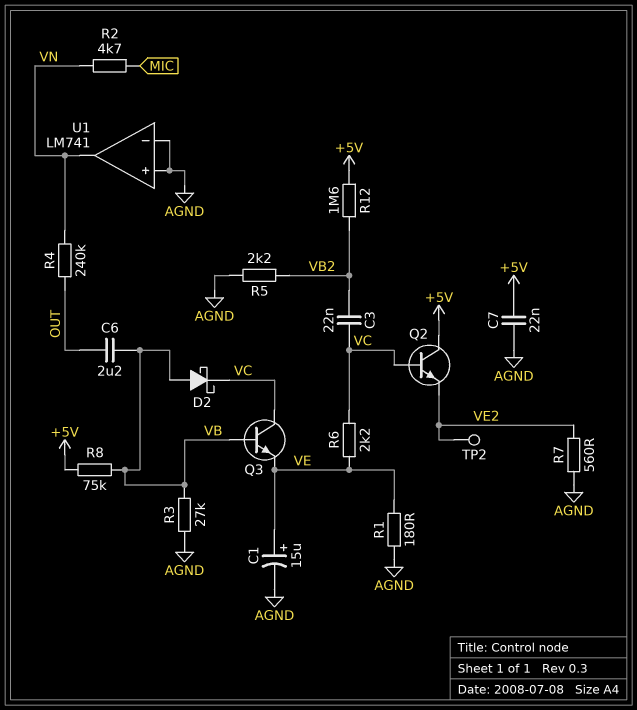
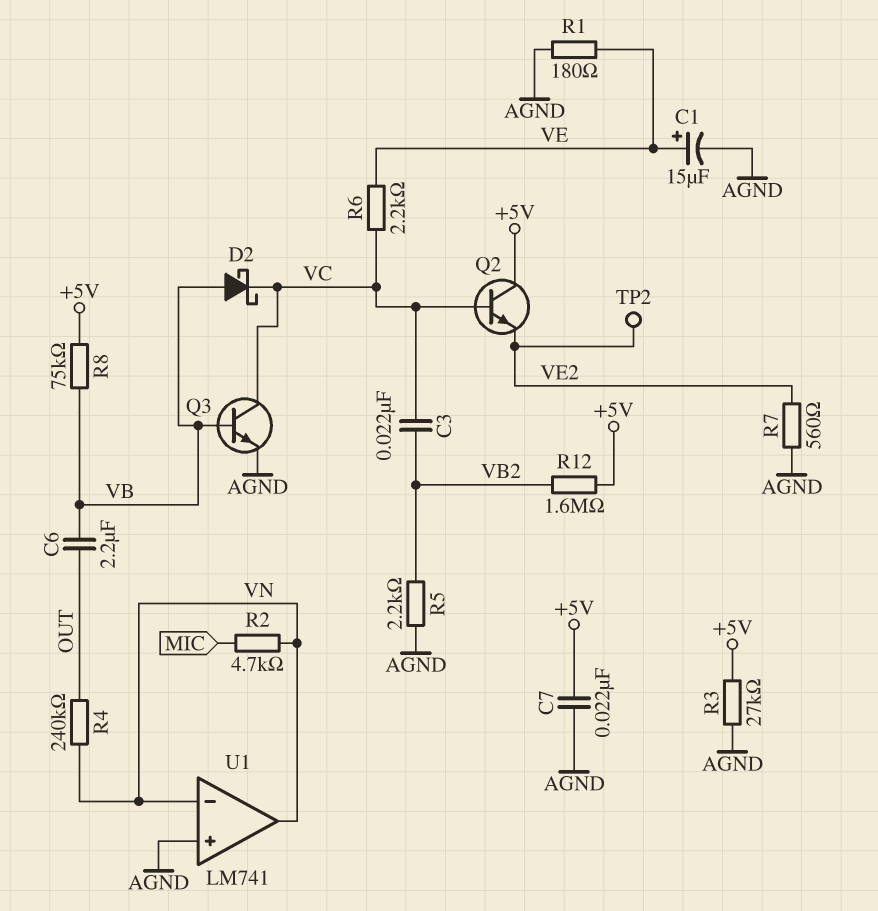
Q3: NPN (B VB, C VC, E VE) -> NPN (B VB, C VC, E AGND)
R3: 27k (AGND, VB) -> 27k (+5V, AGND)
U1 pin in-: AGND -> VN

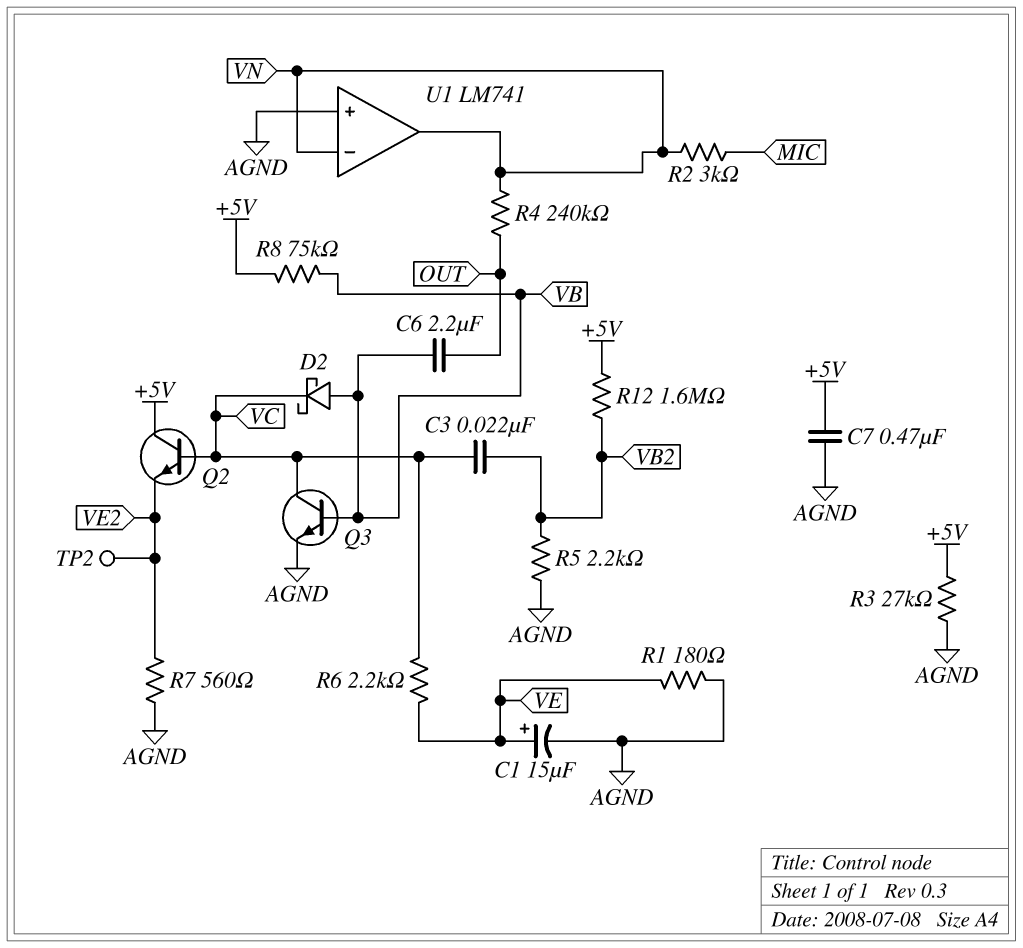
C7: 22nF (+5V, AGND) -> 470nF (+5V, AGND)
R2: 4.7k (MIC, VN) -> 3k (MIC, VN)

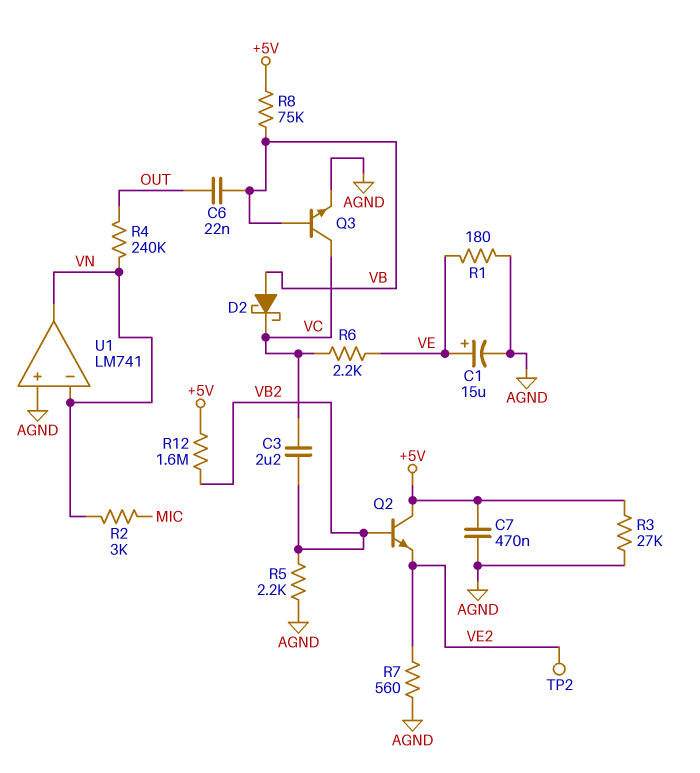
C3: 22nF (VB2, VC) -> 2.2uF (VB2, VC)
C6: 2.2uF (OUT, VB) -> 22nF (OUT, VB)
Q2: NPN (B VC, C +5V, E VE2) -> NPN (B VB2, C +5V, E VE2)

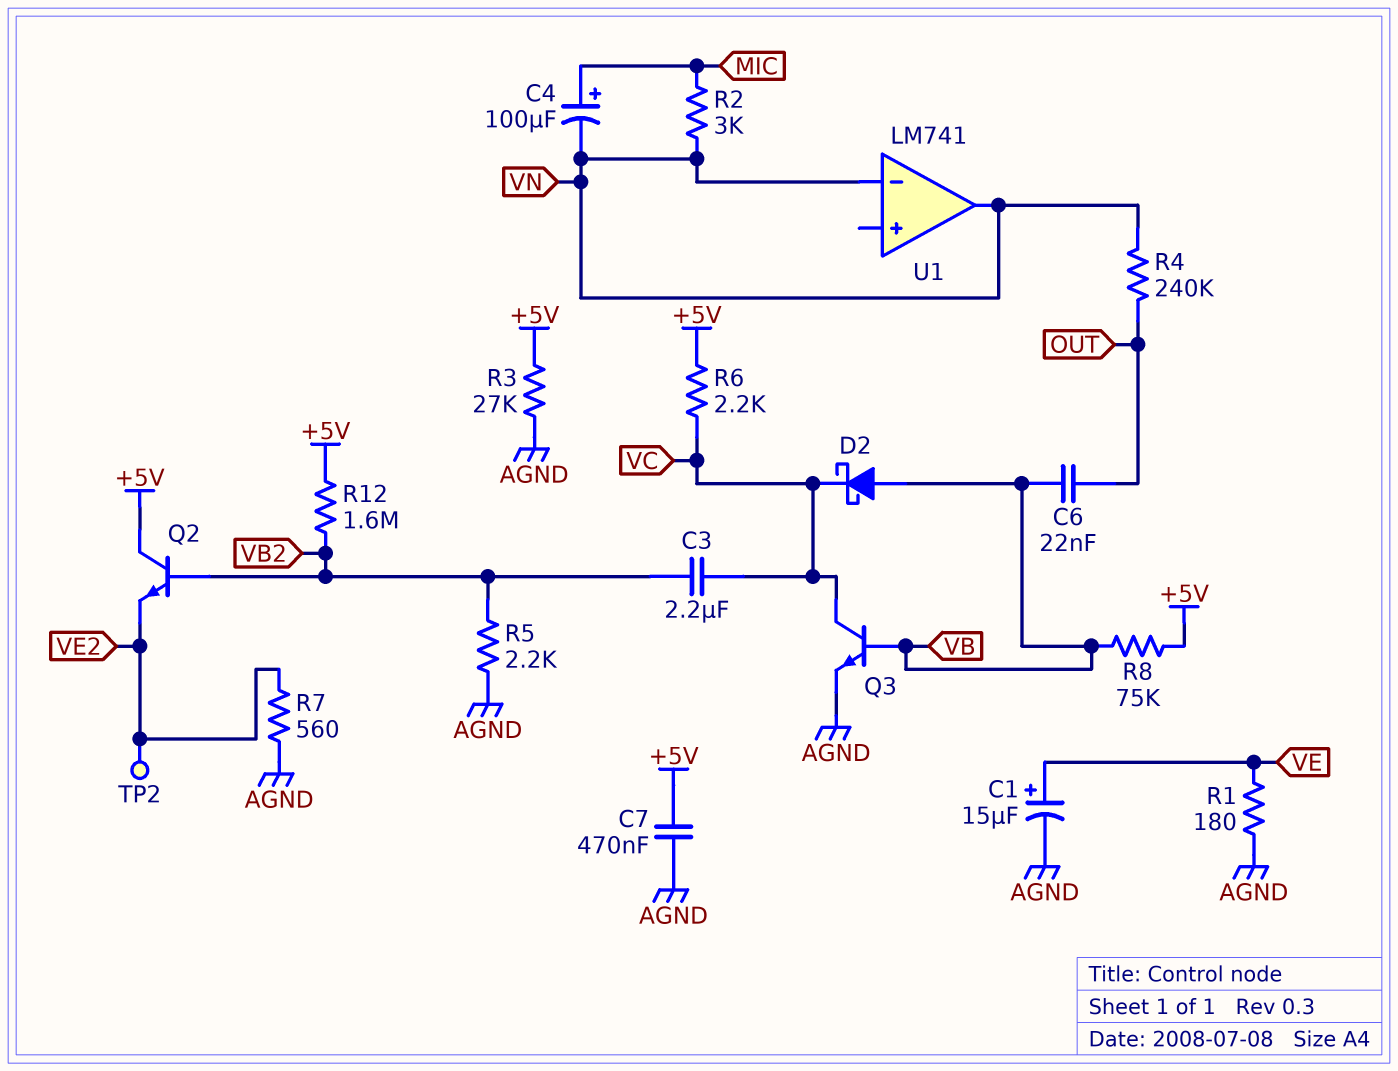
C4: none -> 100uF (plus MIC, minus VN)
R6: 2.2k (VC, VE) -> 2.2k (+5V, VC)
U1 pin in+: AGND -> none

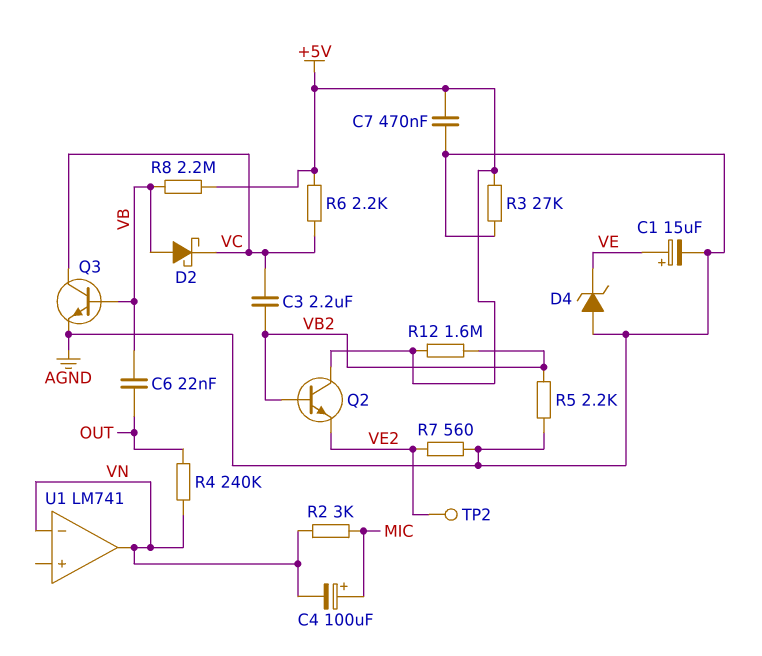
D4: none -> zener (A AGND, K VE)
R1: 180 (AGND, VE) -> none
R8: 75k (+5V, VB) -> 2.2M (+5V, VB)

